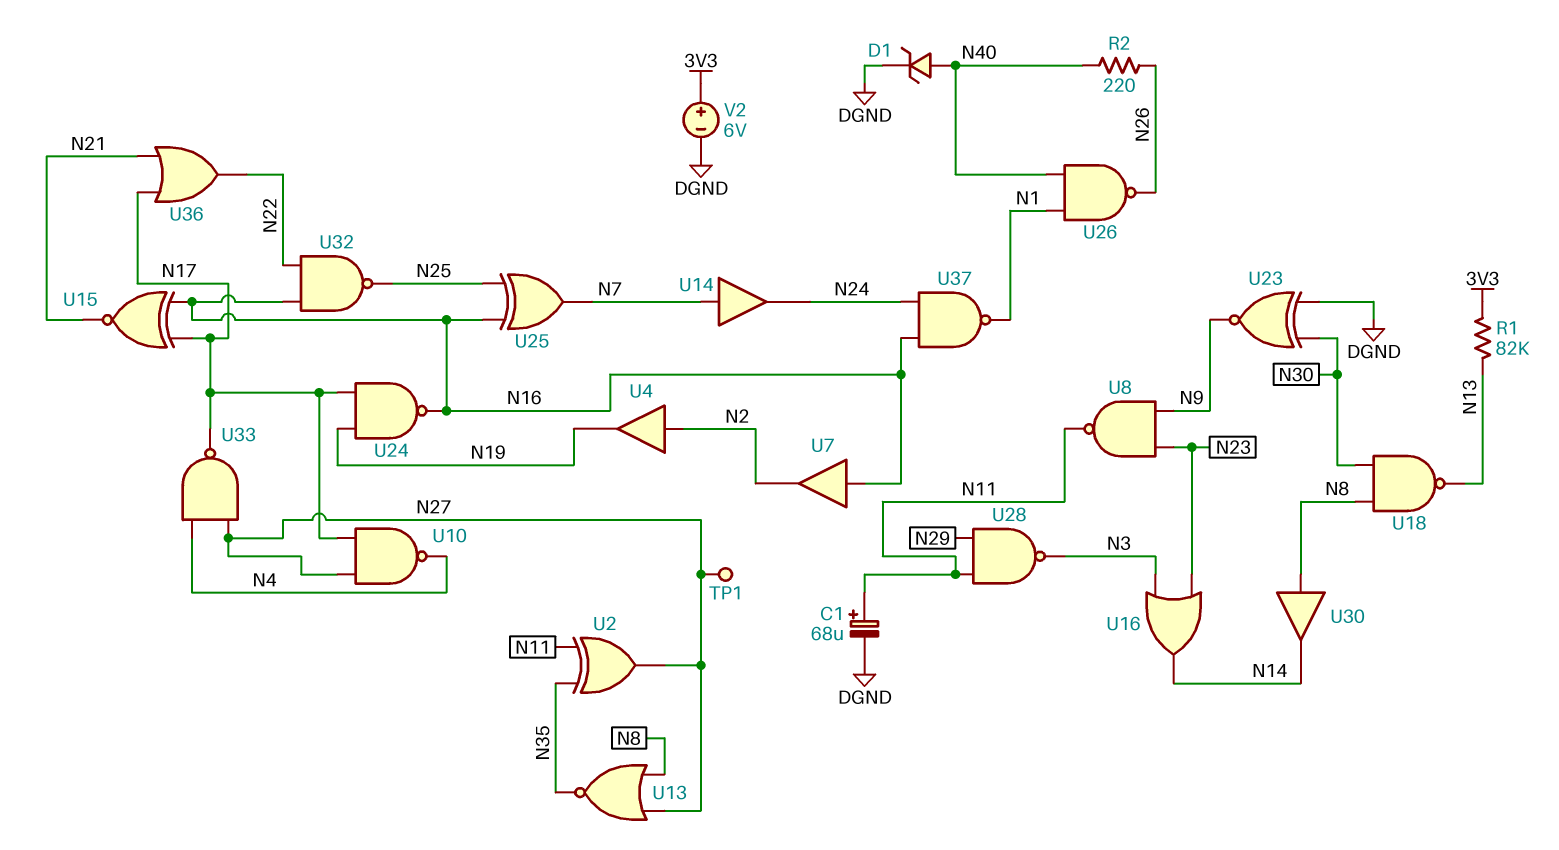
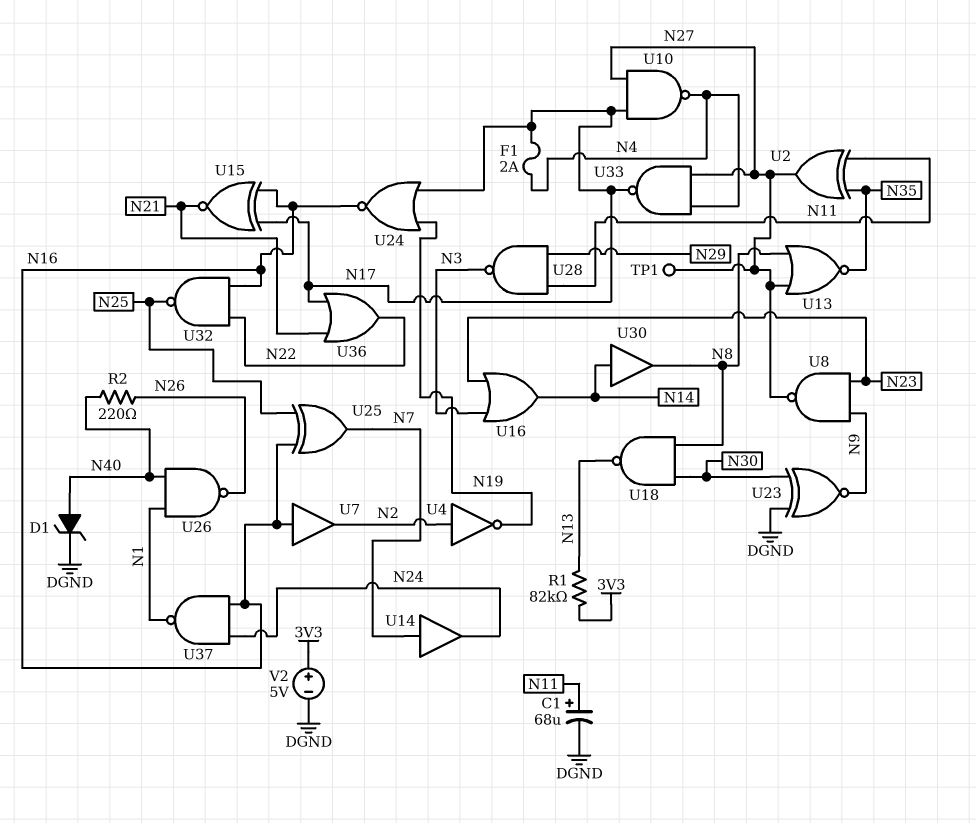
F1: none -> 2A (N4, N17)
U4: buffer (in N2, out N19) -> NOT (in N2, out N19)
U8: NAND (in N9, in N23, out N11) -> NAND (in N9, in N23, out N27)
U24: NAND (in N17, in N19, out N16) -> NOR (in N17, in N19, out N16)
U30: buffer (in N8, out N14) -> buffer (in N14, out N8)
V2: 6V (plus 3V3, minus DGND) -> 5V (plus 3V3, minus DGND)

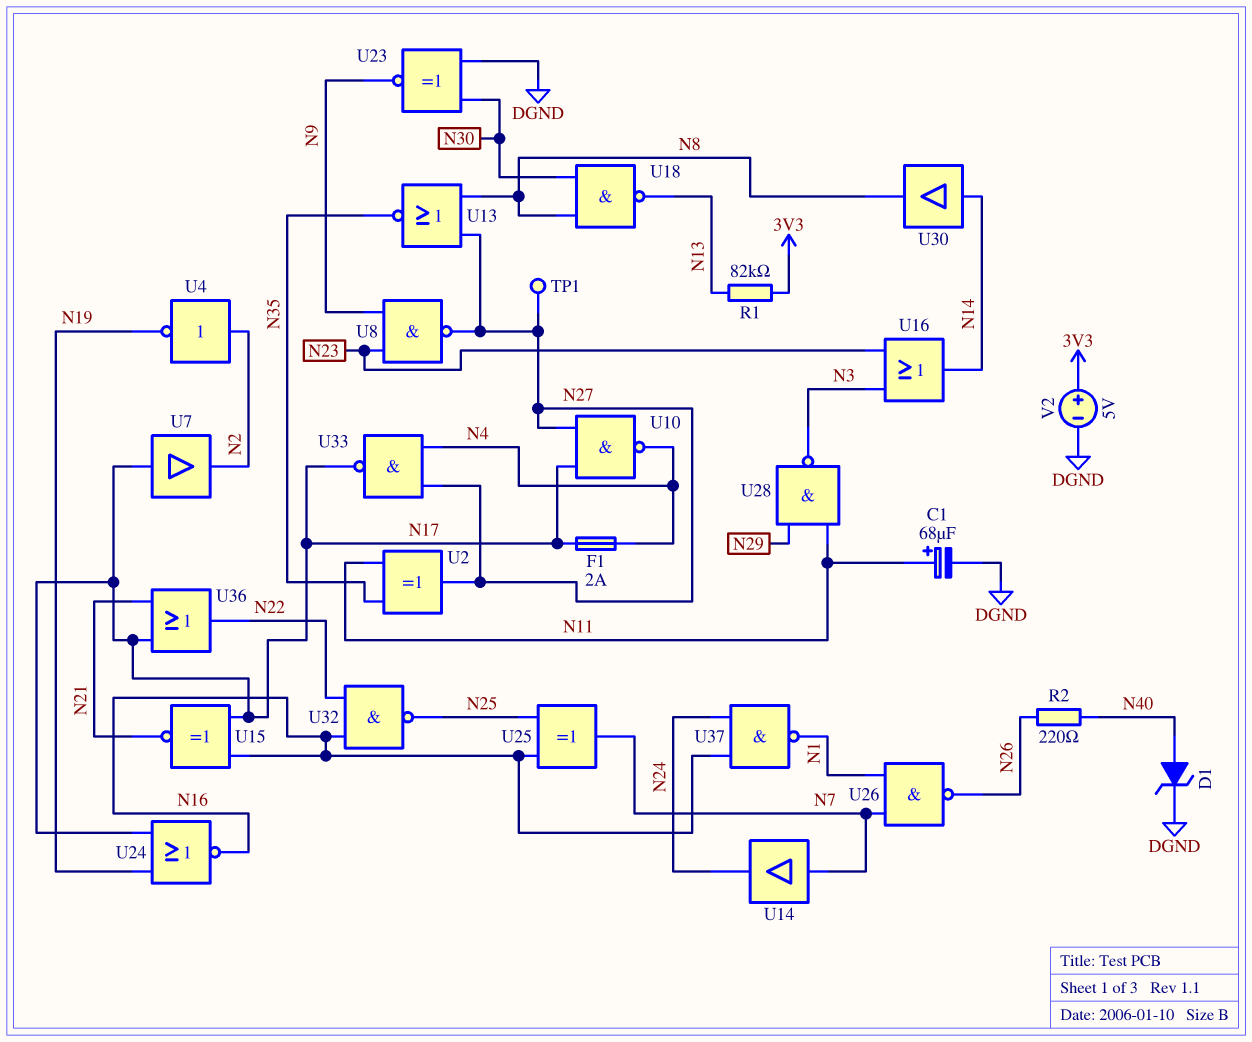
U7: buffer (in N16, out N2) -> buffer (in N17, out N2)
U26: NAND (in N1, in N40, out N26) -> NAND (in N1, in N7, out N26)

